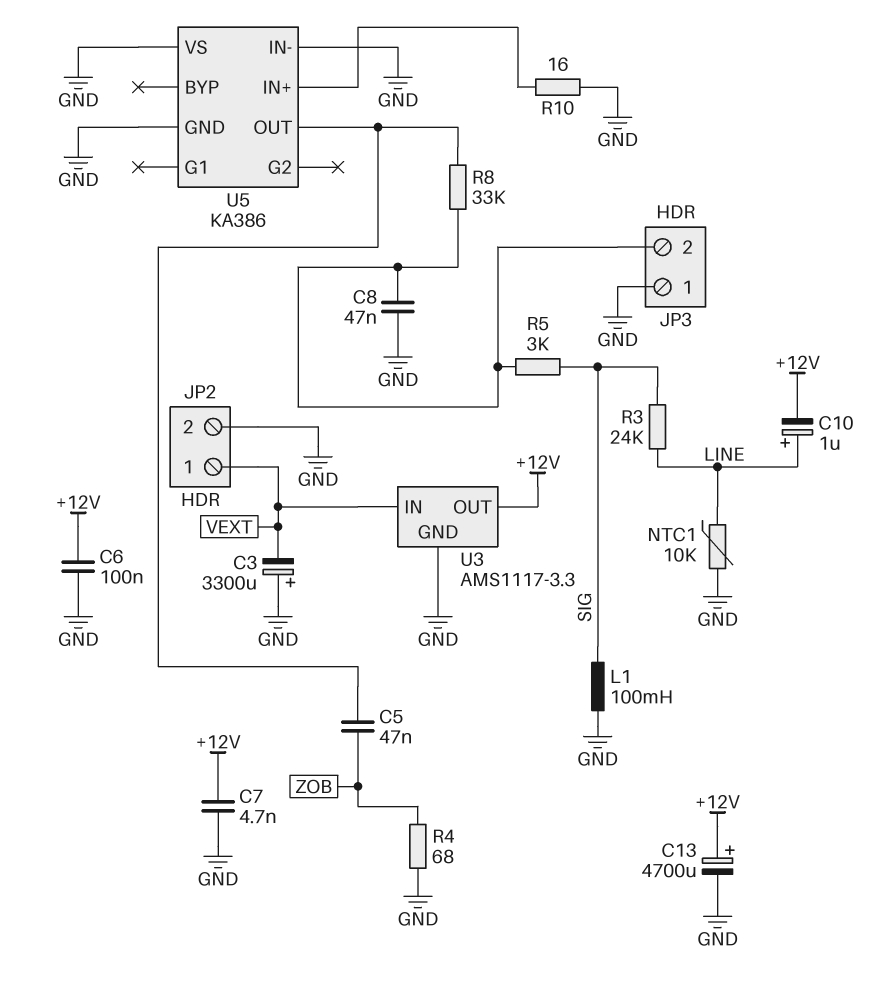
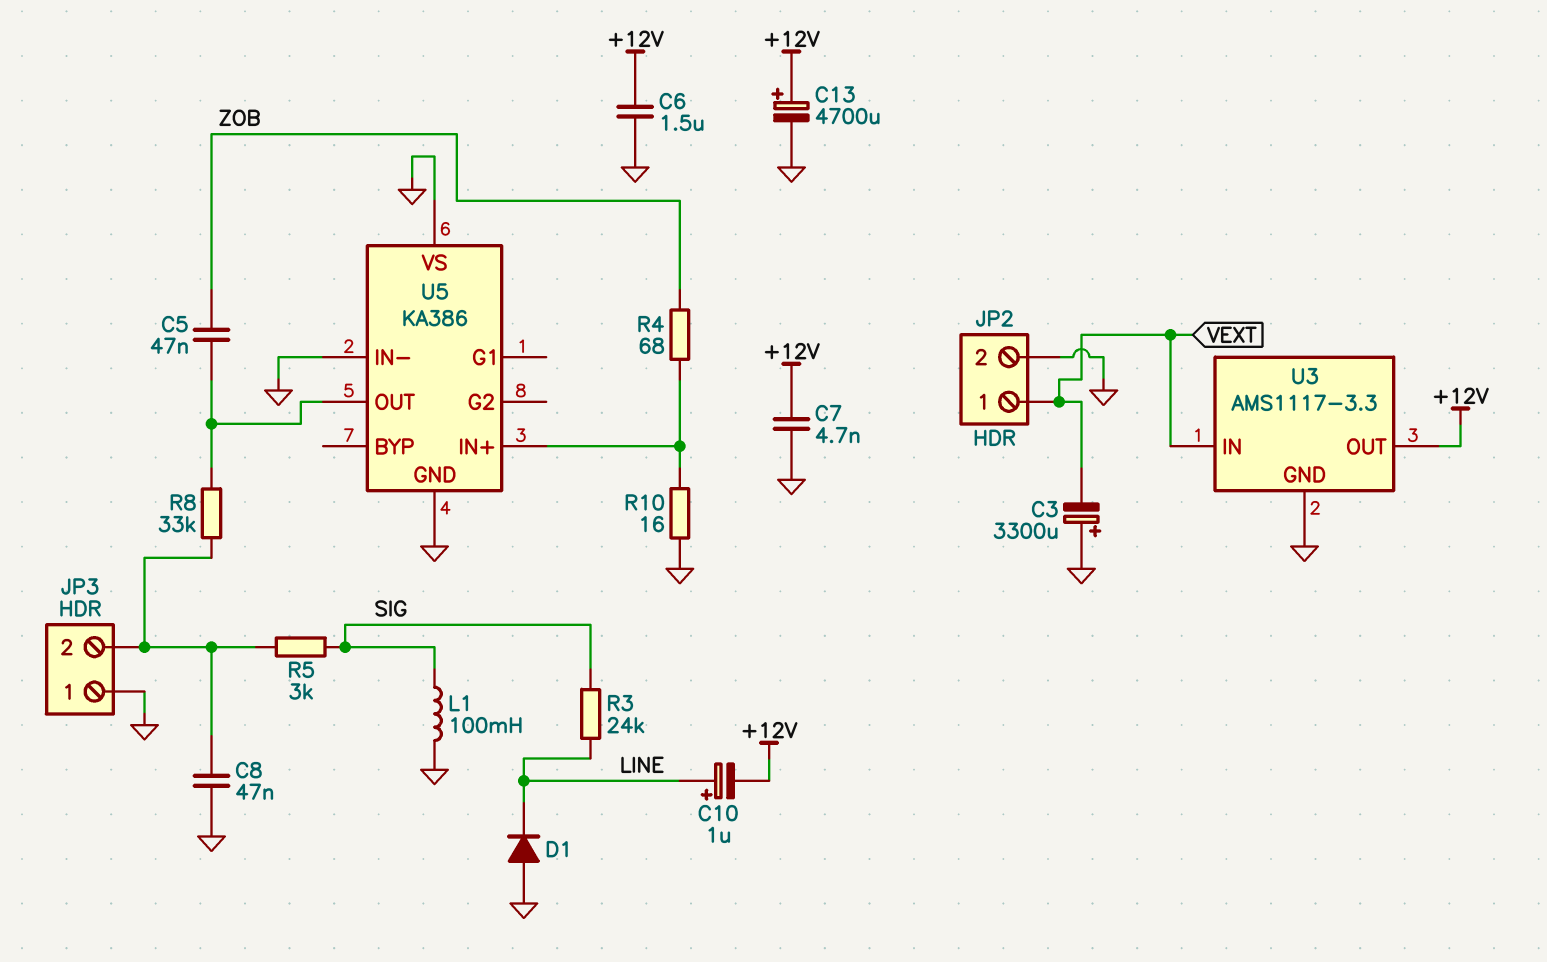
C6: 100nF (+12V, GND) -> 1.5uF (+12V, GND)
D1: none -> diode (A GND, K LINE)
NTC1: 10k (GND, LINE) -> none
R4: 68 (GND, ZOB) -> 68 (U5/IN+, ZOB)

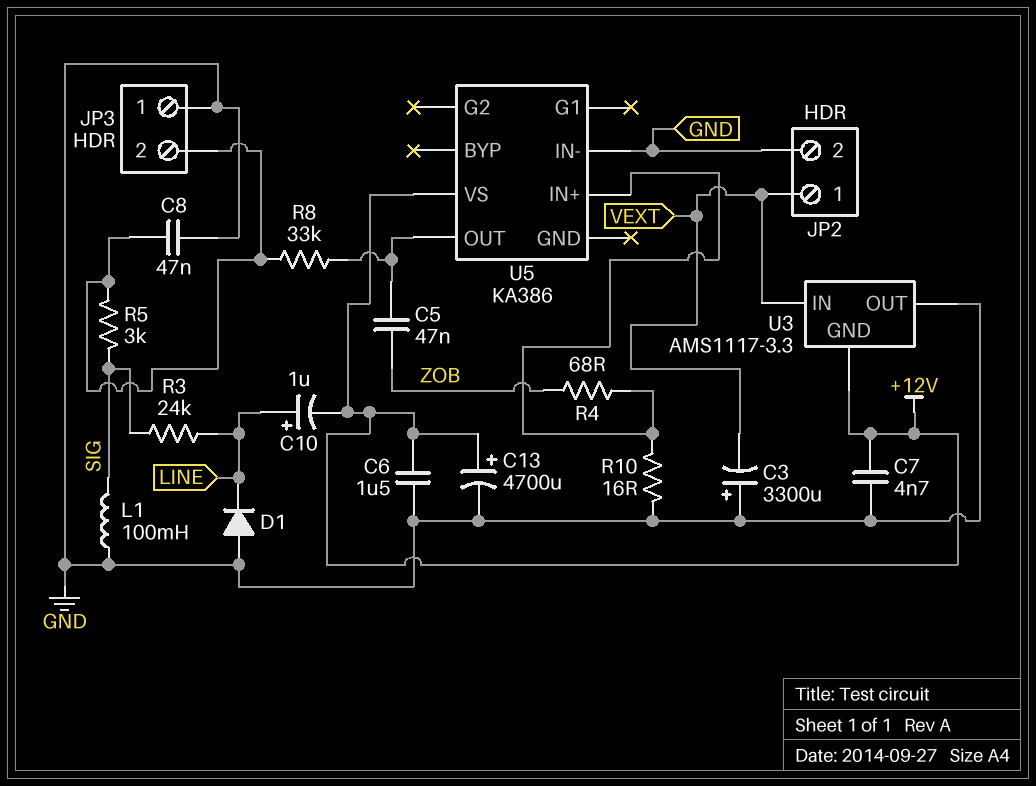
U3 pin GND: GND -> +12V
U3 pin OUT: +12V -> GND
U5 pin GND: GND -> none
U5 pin VS: GND -> +12V

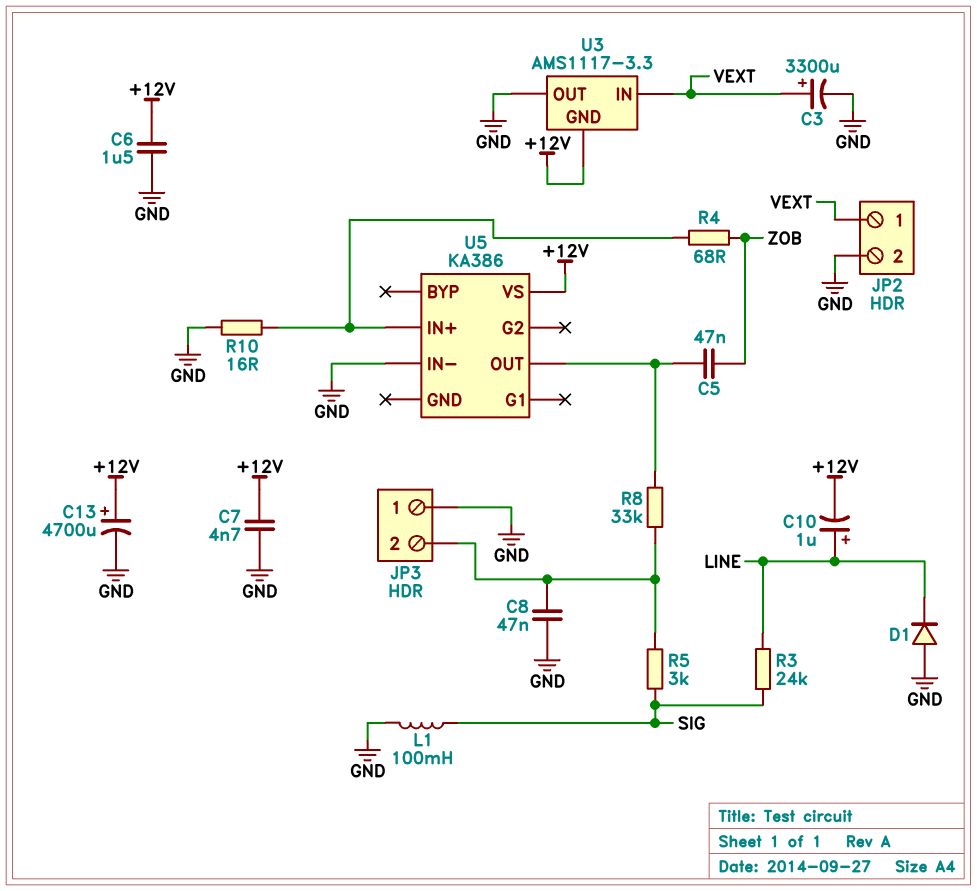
C3: 3300uF (plus GND, minus VEXT) -> 3300uF (plus VEXT, minus GND)

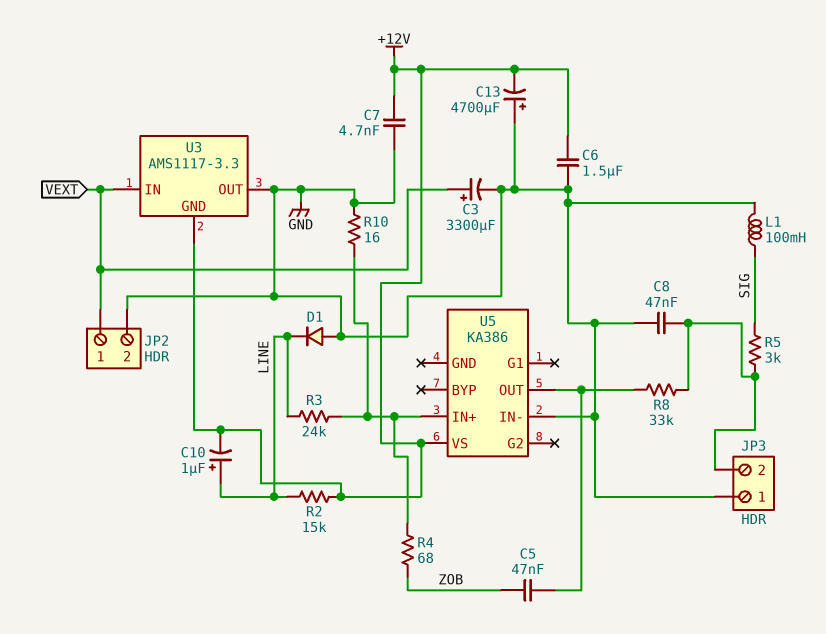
C13: 4700uF (plus +12V, minus GND) -> 4700uF (plus GND, minus +12V)
R2: none -> 15k (+12V, LINE)
R3: 24k (LINE, SIG) -> 24k (LINE, U5/IN+)

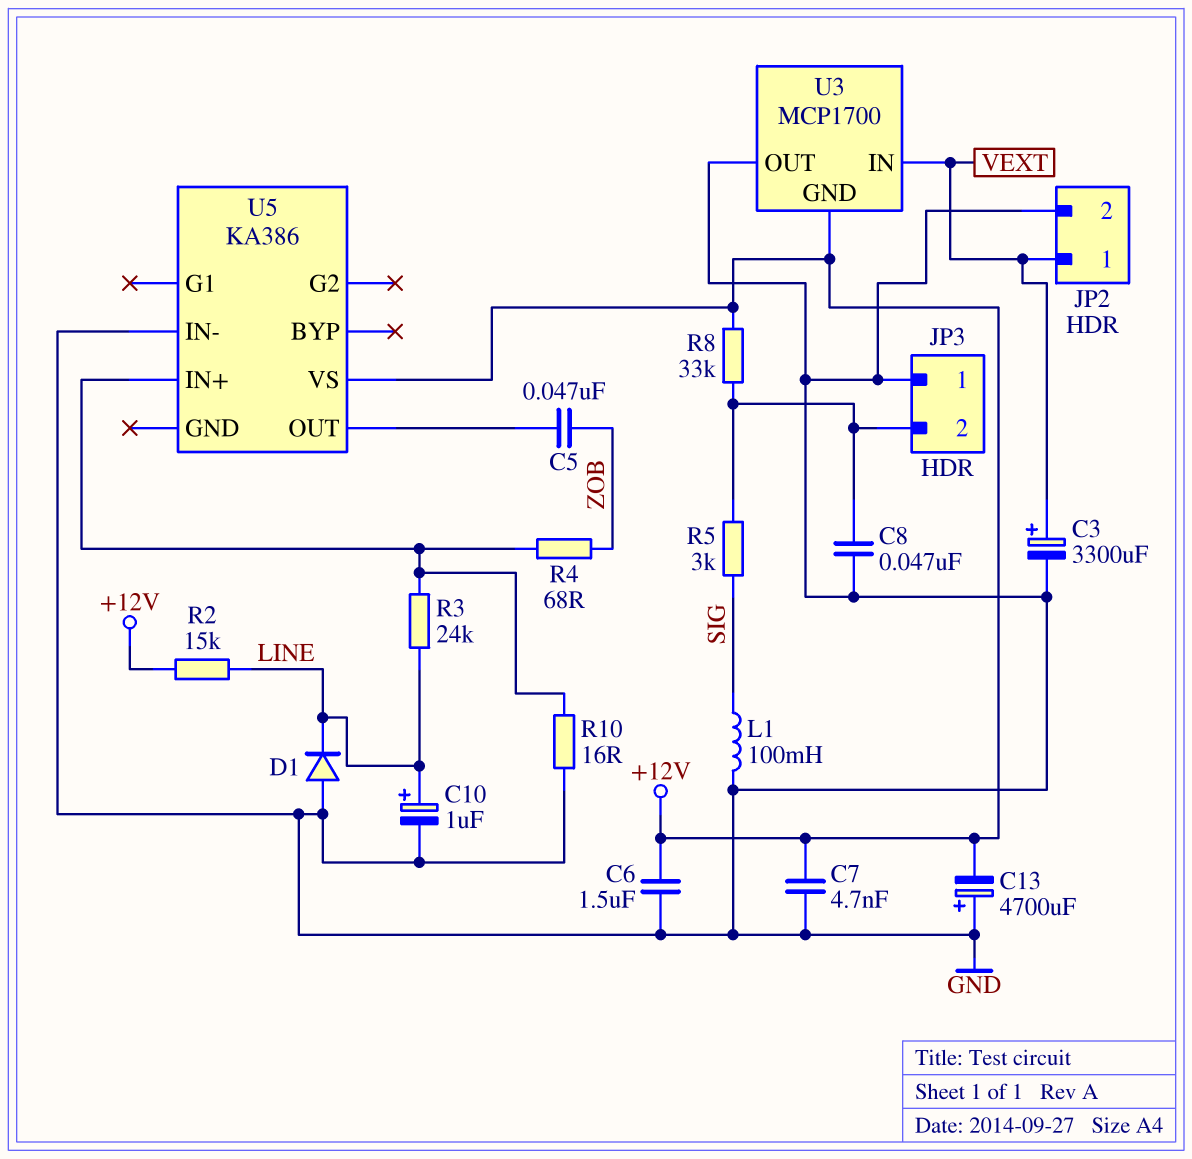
C10: 1uF (plus LINE, minus +12V) -> 1uF (plus LINE, minus GND)
R8: 33k (JP3/2, U5/OUT) -> 33k (+12V, JP3/2)
U3: AMS1117-3.3 -> MCP1700

